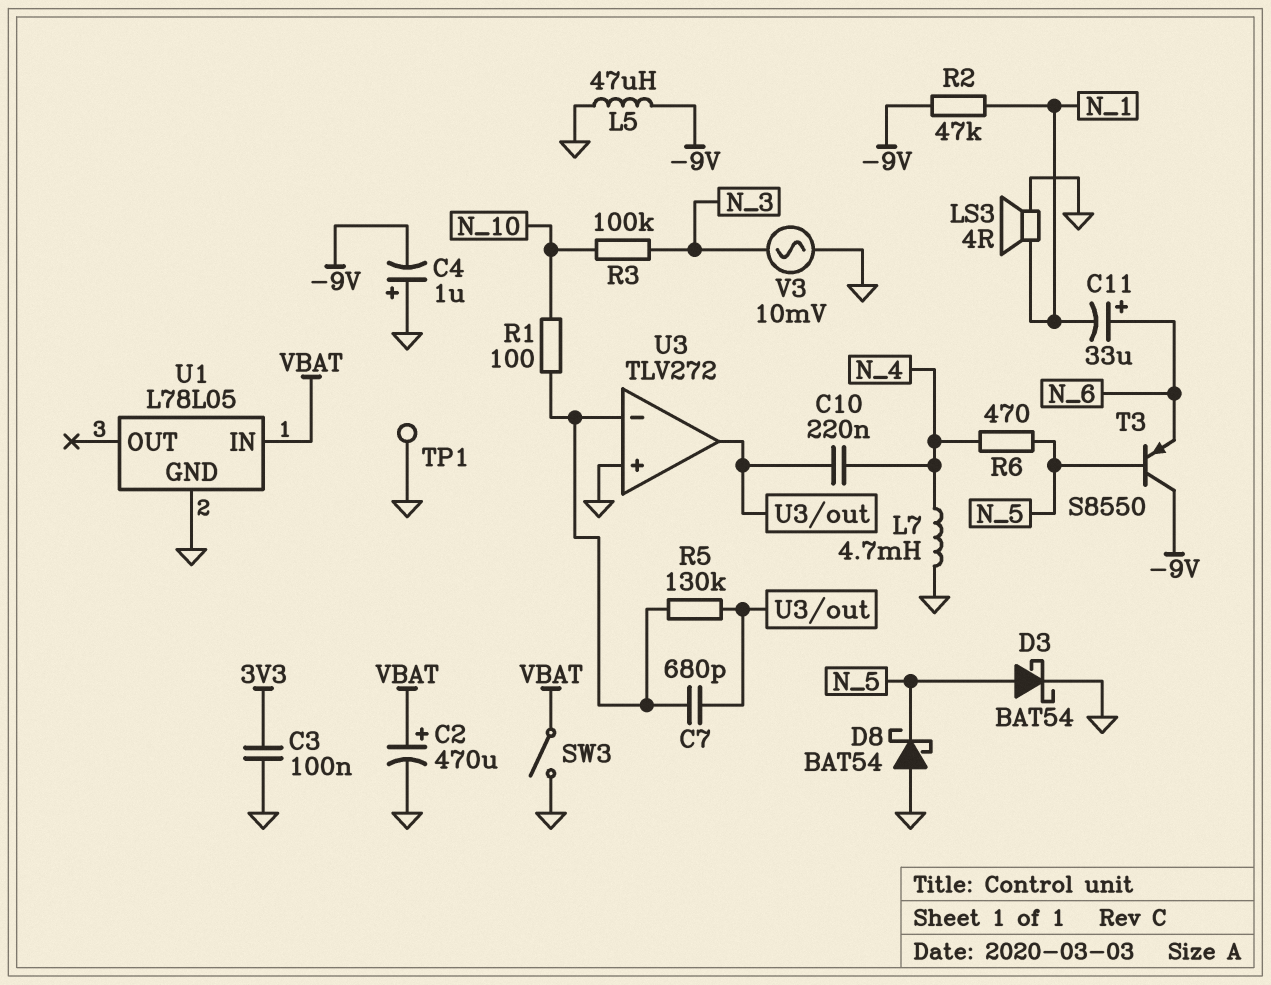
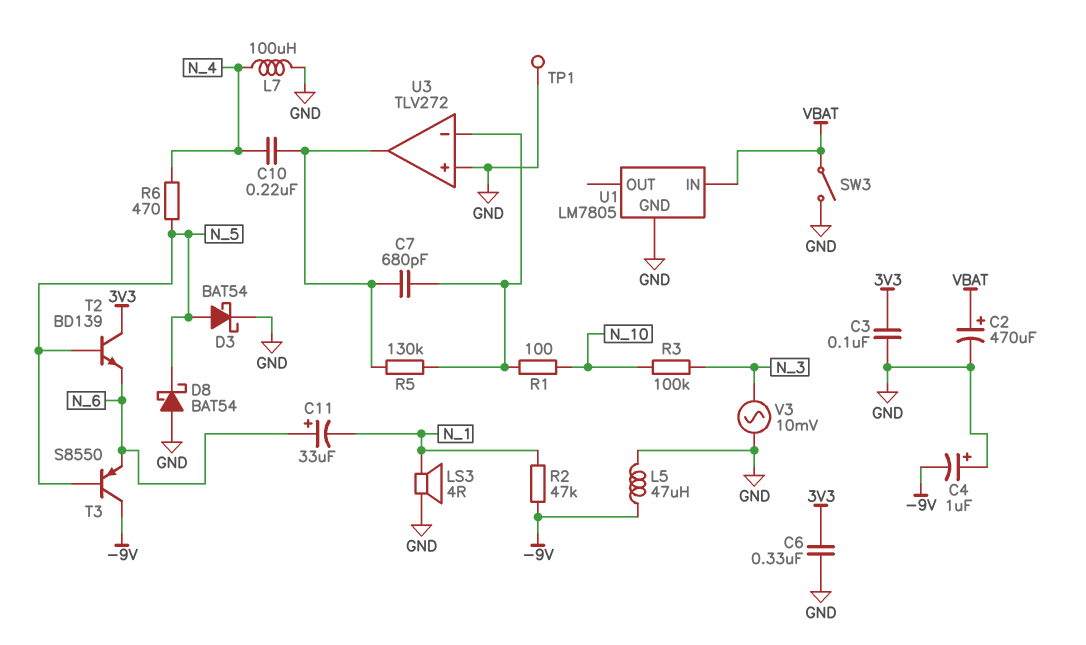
C6: none -> 330nF (3V3, GND)
L7: 4.7mH (GND, N_4) -> 100uH (GND, N_4)
T2: none -> NPN BD139 (B N_5, C 3V3, E N_6)
U1: L78L05 -> LM7805

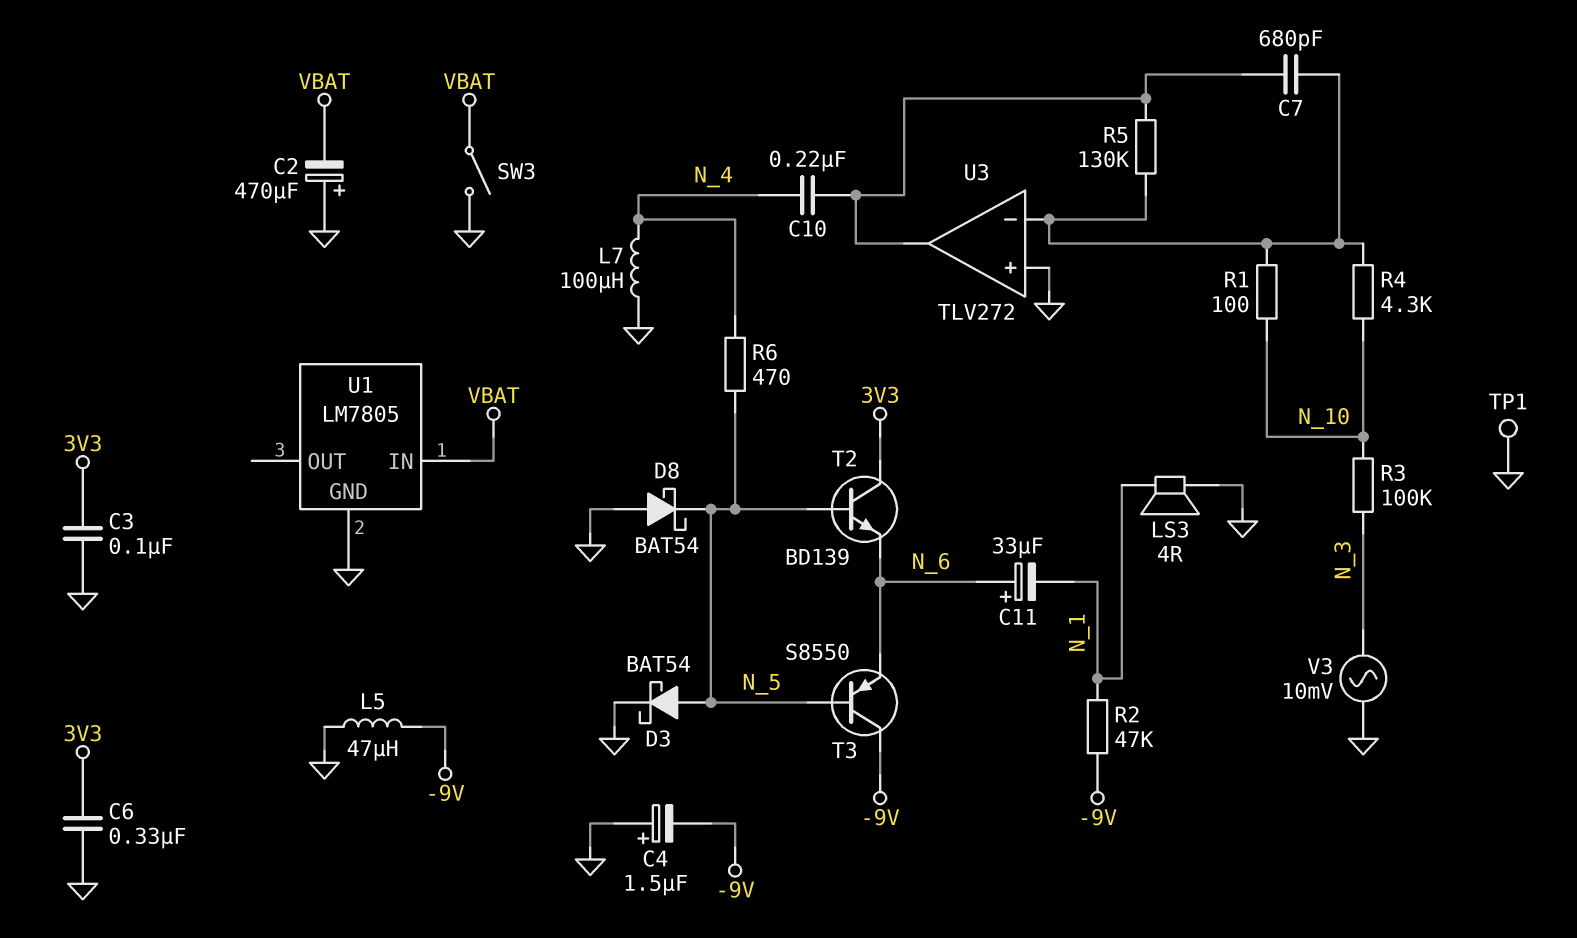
C2: 470uF (plus VBAT, minus GND) -> 470uF (plus GND, minus VBAT)
C4: 1uF (plus GND, minus -9V) -> 1.5uF (plus GND, minus -9V)
R4: none -> 4.3k (N_10, U3/in-)

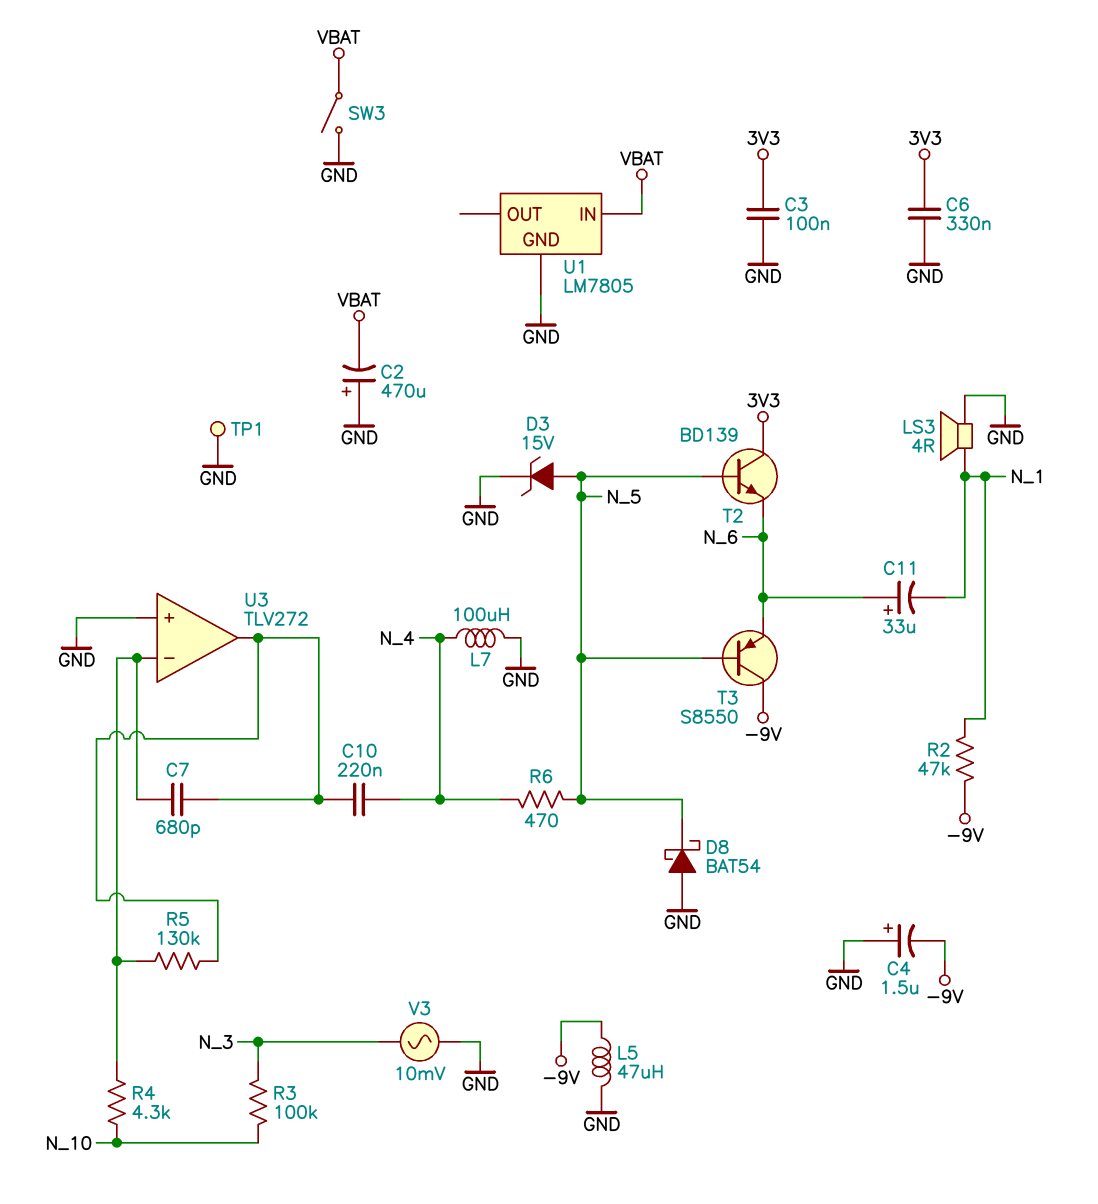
D3: schottky BAT54 (A N_5, K GND) -> zener 15V (A N_5, K GND)
R1: 100 (N_10, U3/in-) -> none

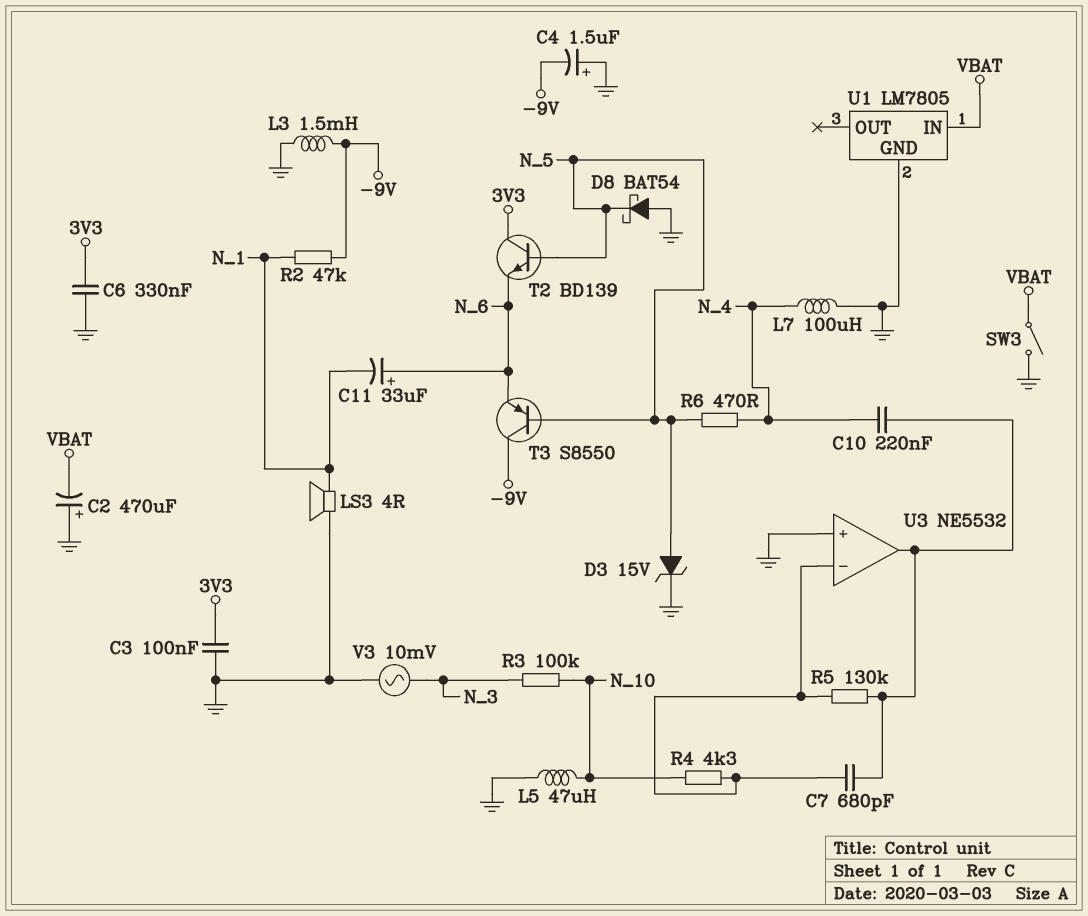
L3: none -> 1.5mH (-9V, GND)
L5: 47uH (-9V, GND) -> 47uH (GND, N_10)
TP1: test point (GND) -> none
U3: TLV272 -> NE5532

